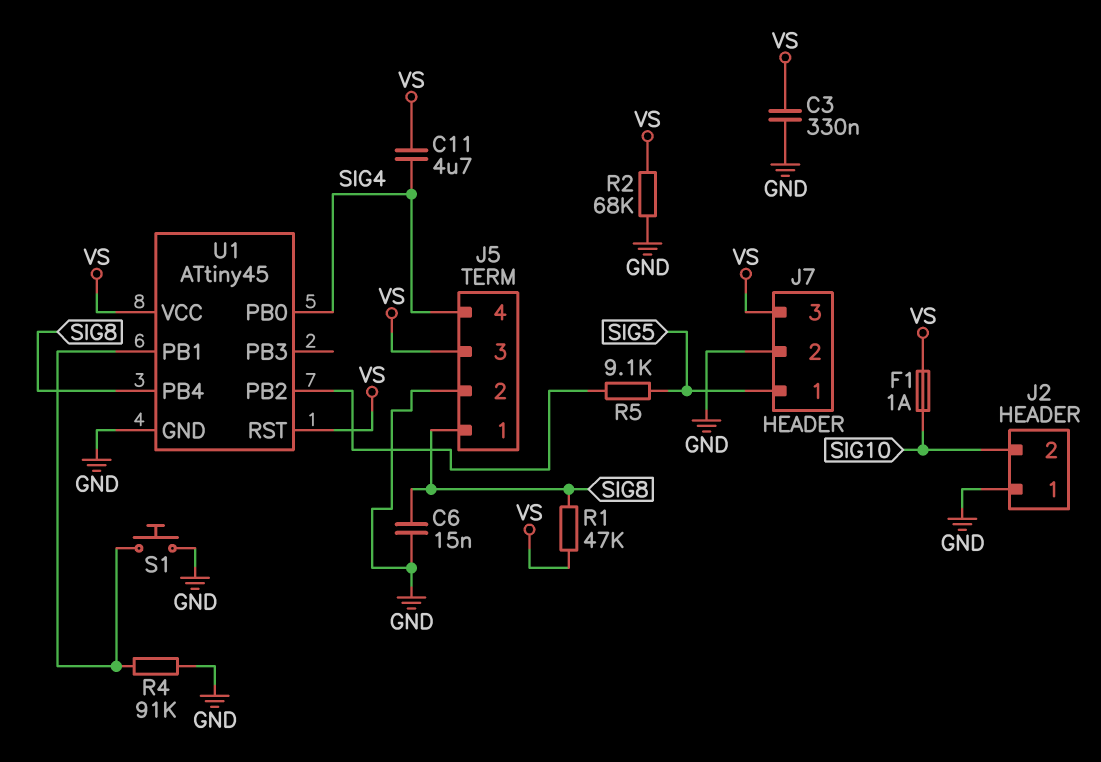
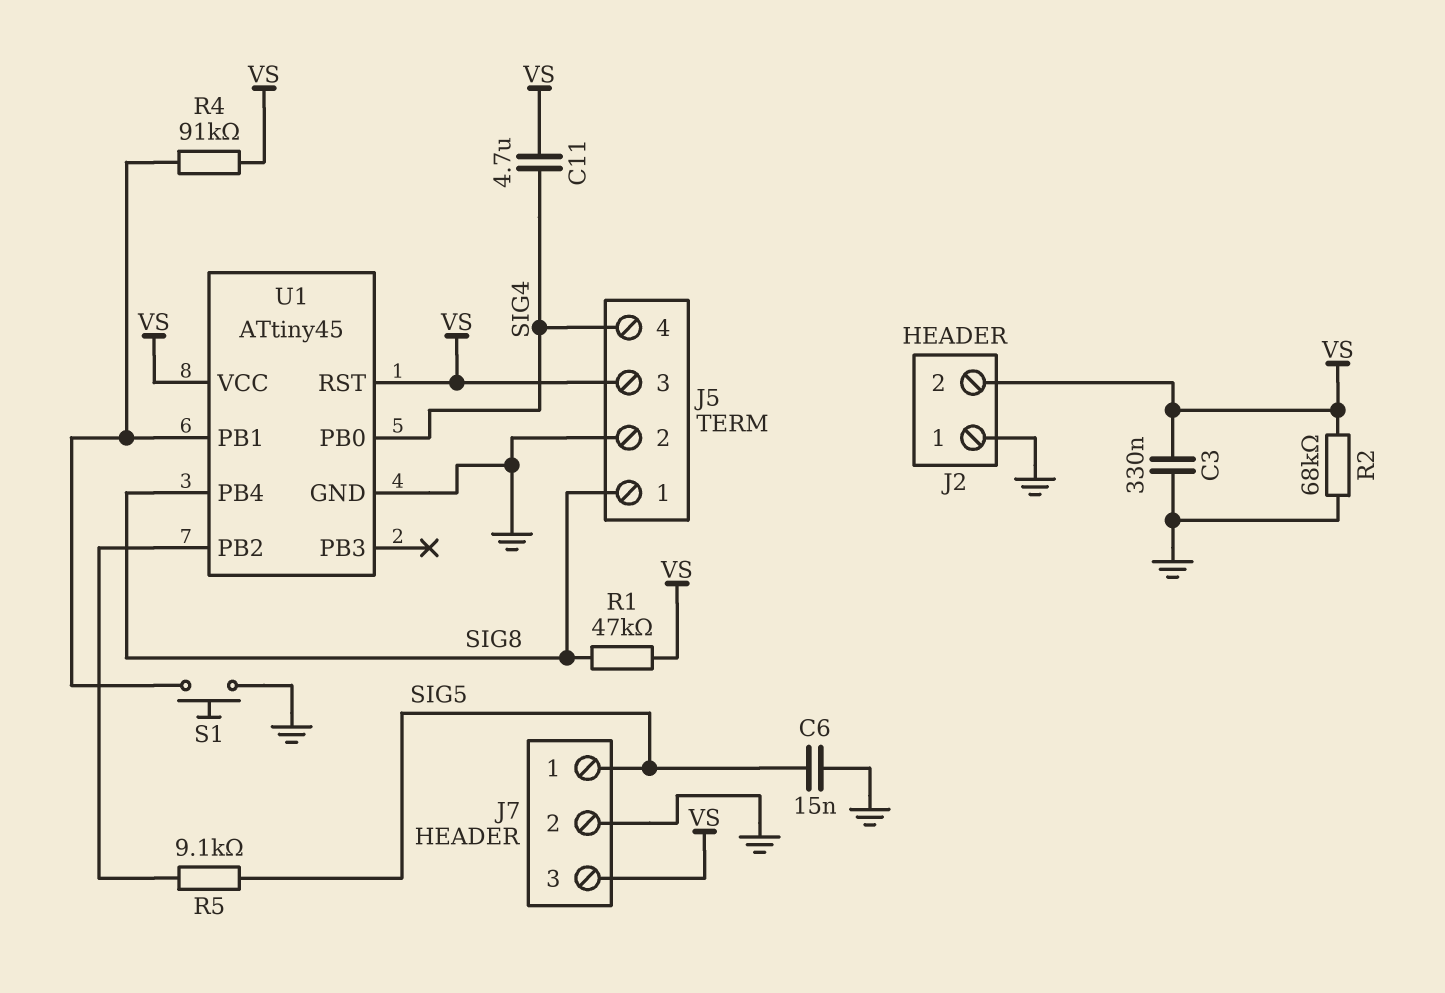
C6: 15nF (GND, SIG8) -> 15nF (GND, SIG5)
F1: 1A (SIG10, VS) -> none
J2 pin 2: SIG10 -> VS
R4: 91k (GND, U1/PB1) -> 91k (U1/PB1, VS)

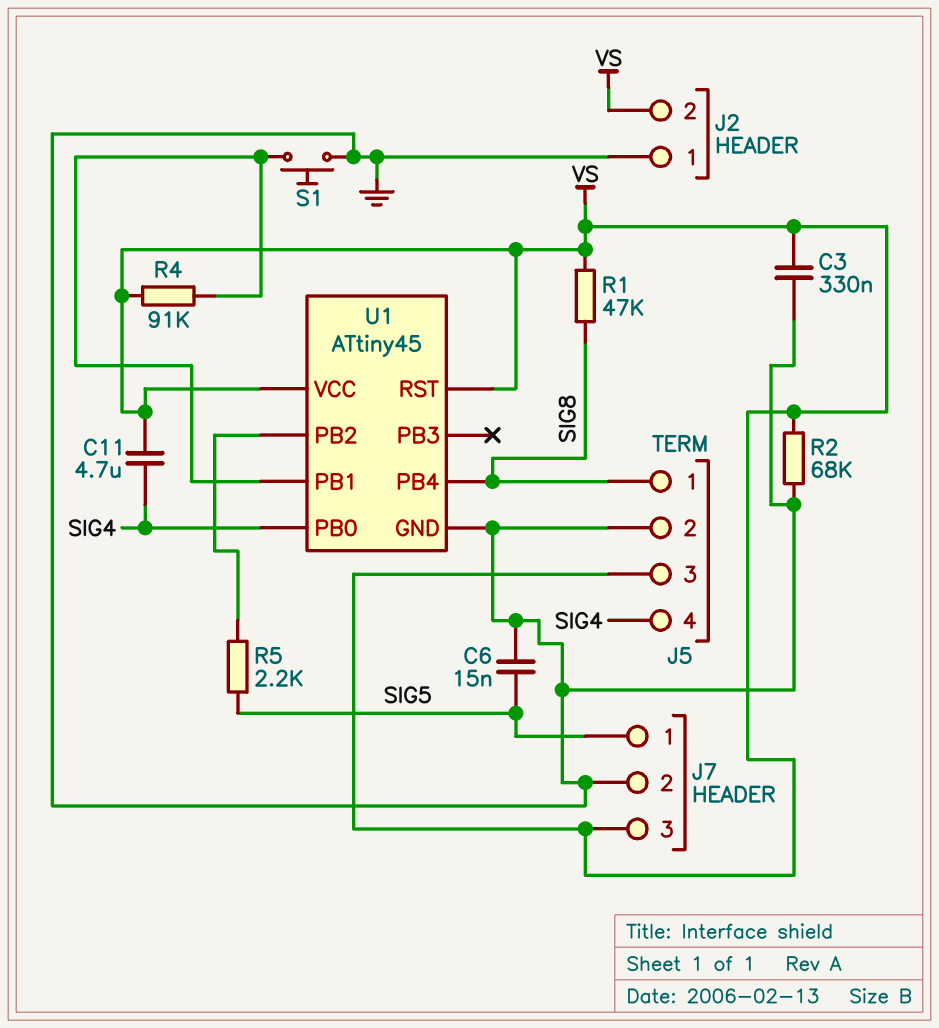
R5: 9.1k (SIG5, U1/PB2) -> 2.2k (SIG5, U1/PB2)

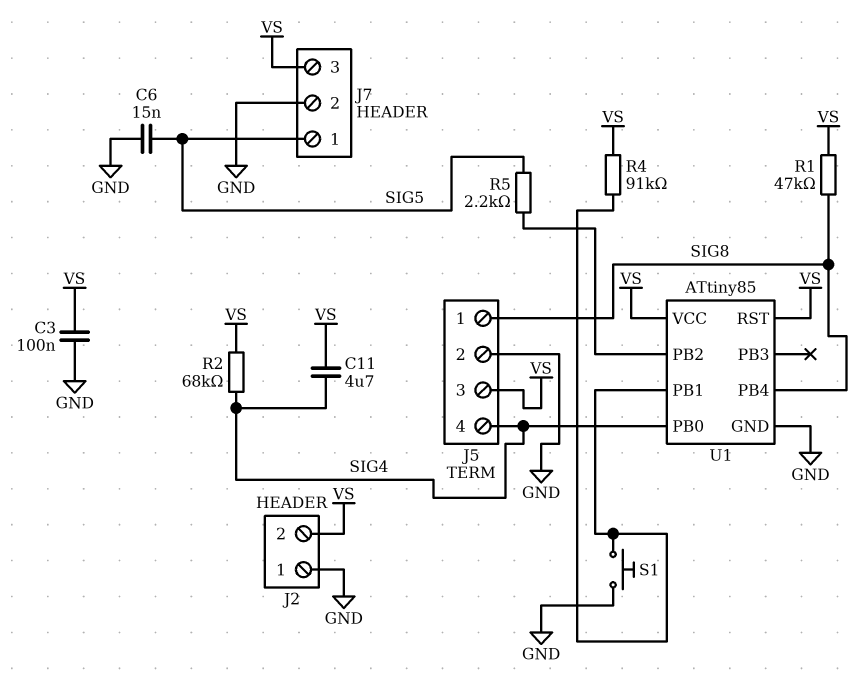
C3: 330nF (GND, VS) -> 100nF (GND, VS)
R2: 68k (GND, VS) -> 68k (SIG4, VS)
U1: ATtiny45 -> ATtiny85

